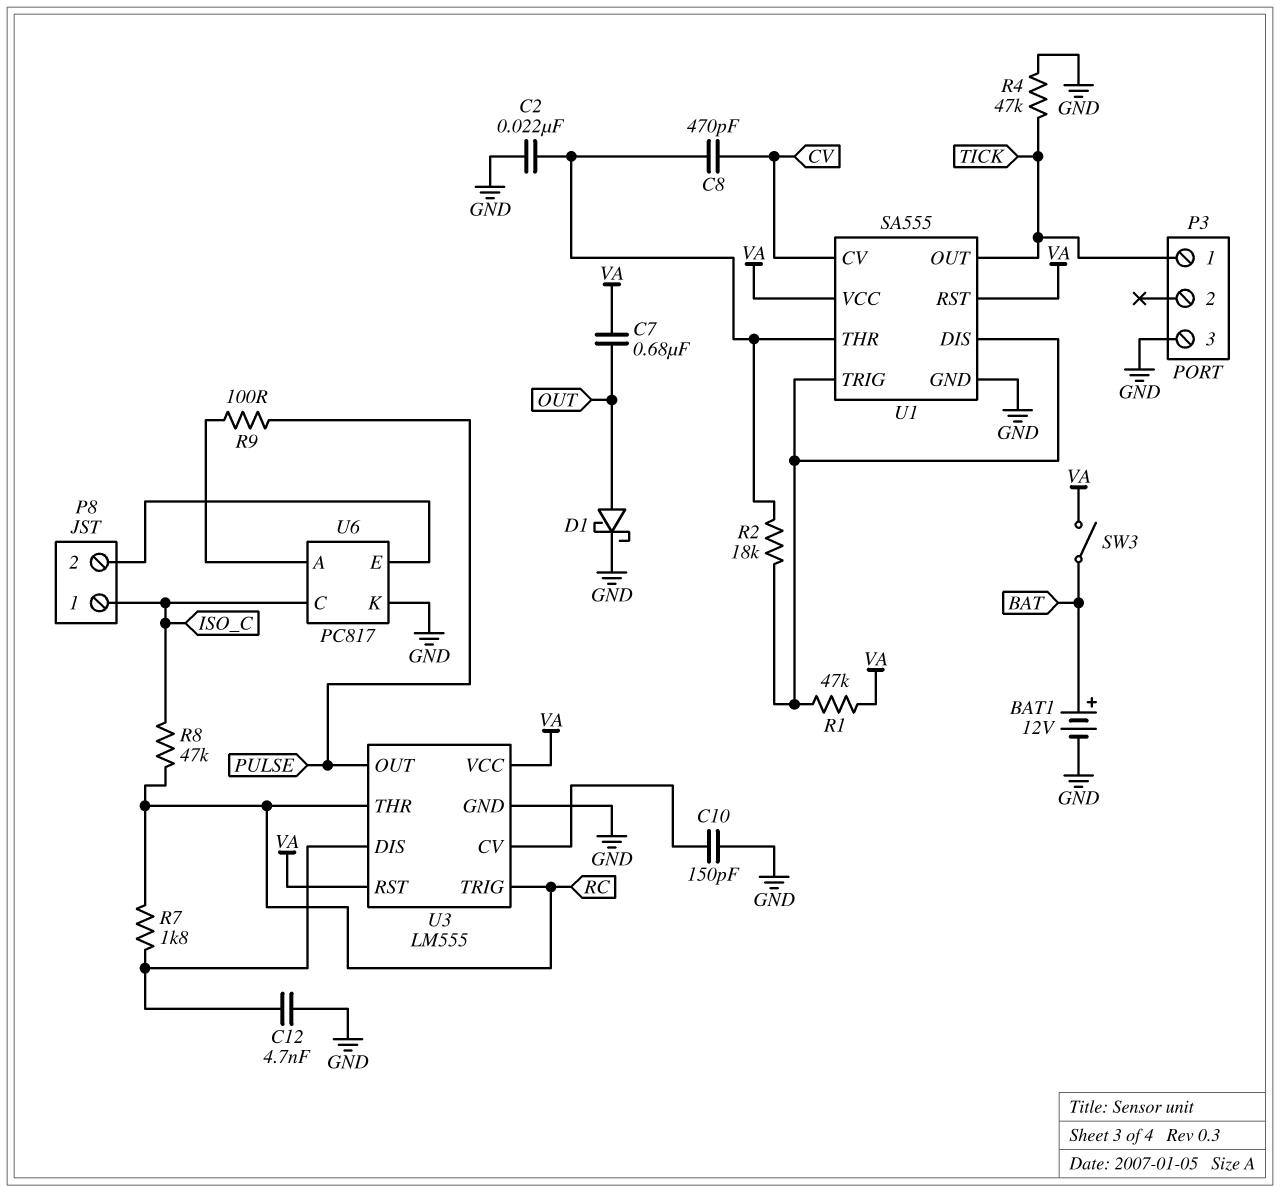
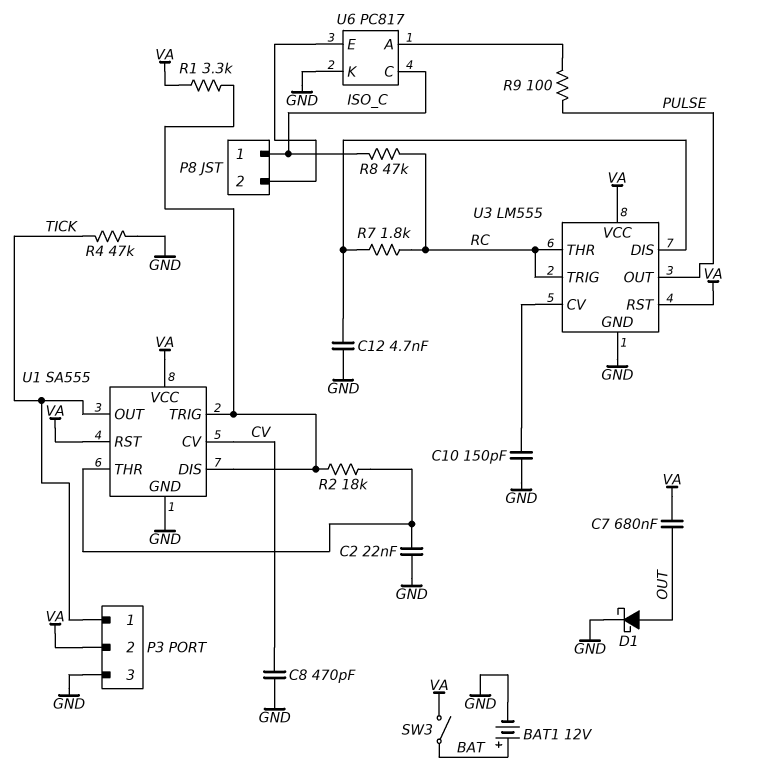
C8: 470pF (CV, U1/THR) -> 470pF (CV, GND)
P3 pin 2: none -> VA
R1: 47k (U1/DIS, VA) -> 3.3k (U1/DIS, VA)

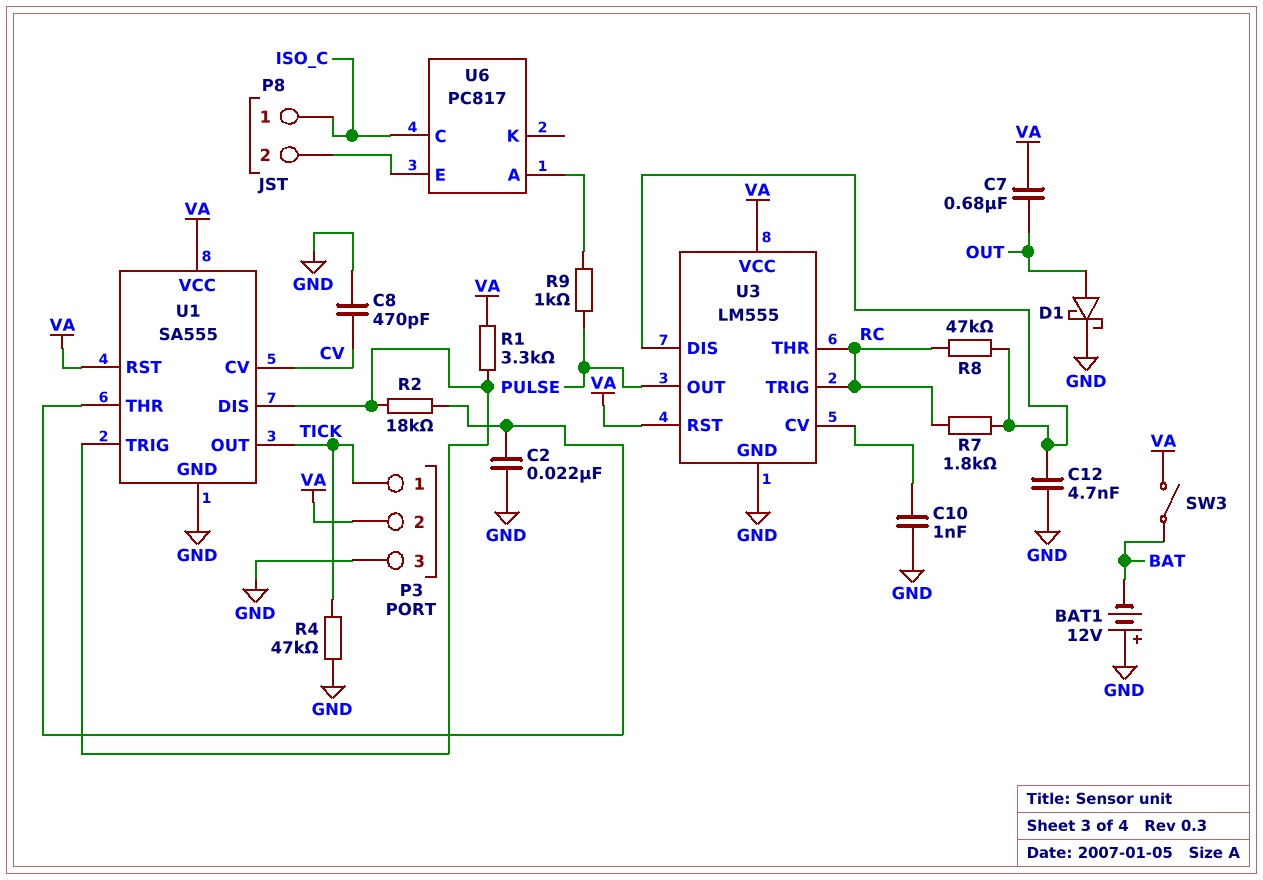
BAT1: 12V (plus BAT, minus GND) -> 12V (plus GND, minus BAT)
C10: 150pF (GND, U3/CV) -> 1nF (GND, U3/CV)
R8: 47k (ISO_C, RC) -> 47k (RC, U3/DIS)
R9: 100 (PULSE, U6/A) -> 1k (PULSE, U6/A)
U6 pin K: GND -> none

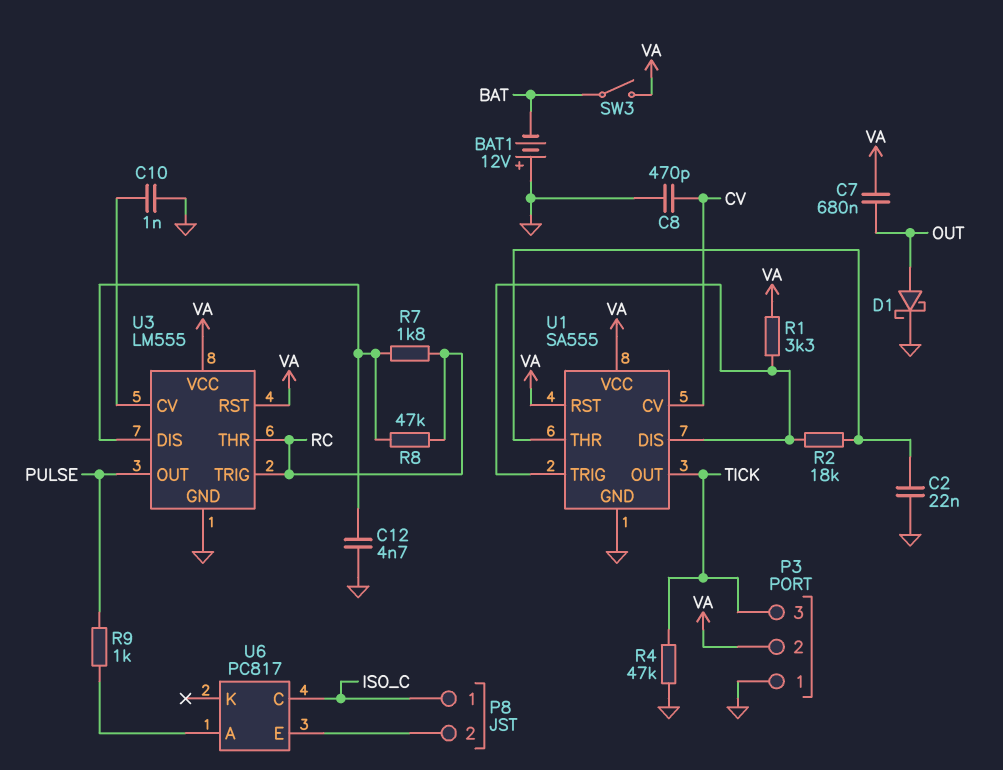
P3 pin 1: TICK -> GND
P3 pin 3: GND -> TICK

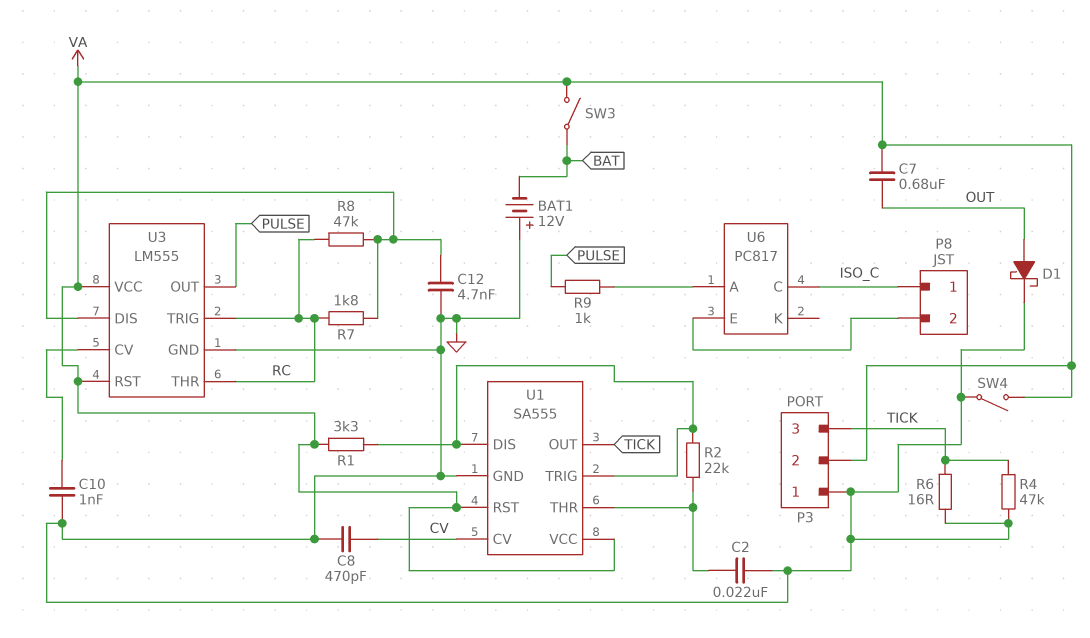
R2: 18k (U1/DIS, U1/THR) -> 22k (U1/DIS, U1/THR)
R6: none -> 16 (GND, TICK)
SW4: none -> switch (GND, VA)

